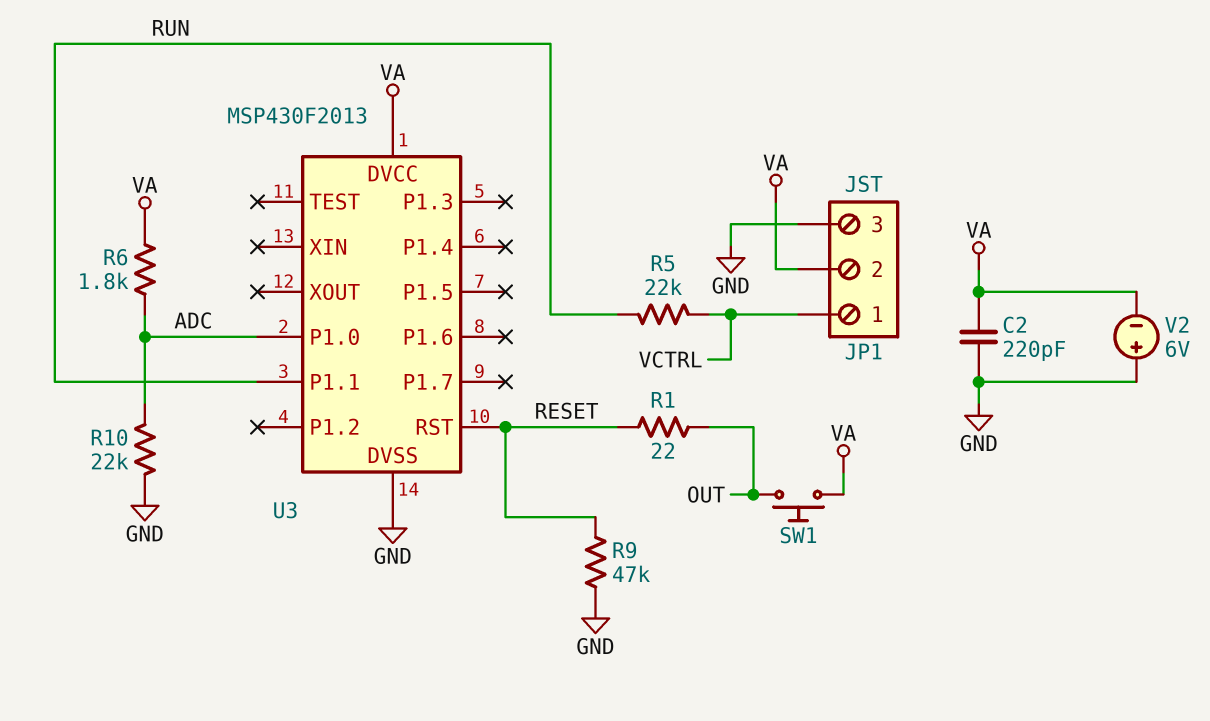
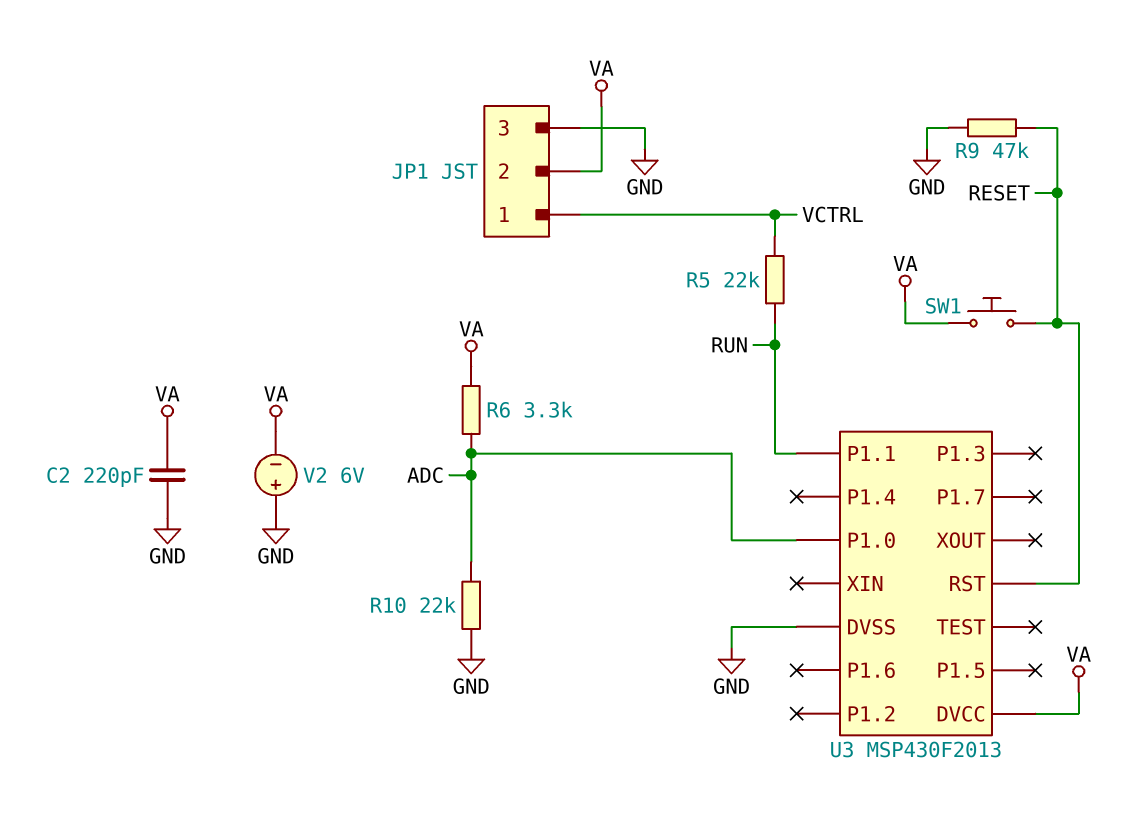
R1: 22 (OUT, RESET) -> none
R6: 1.8k (ADC, VA) -> 3.3k (ADC, VA)
SW1: button (OUT, VA) -> button (RESET, VA)

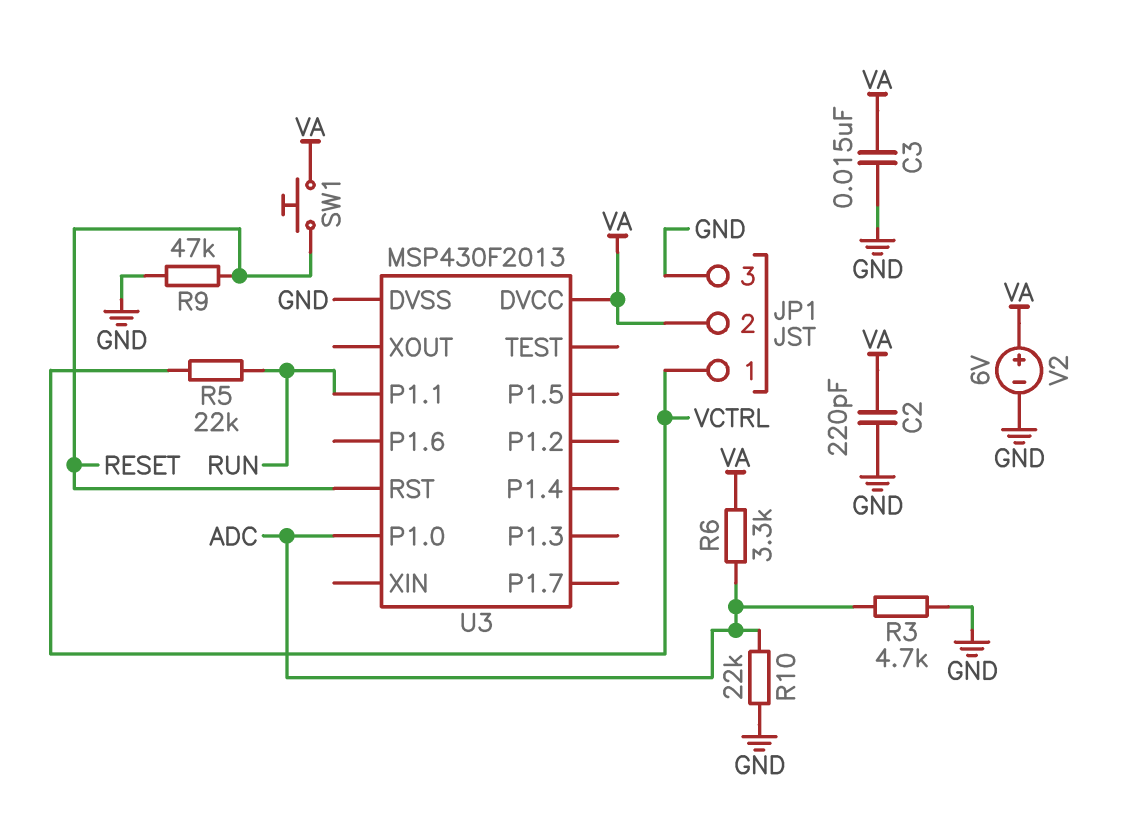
C3: none -> 15nF (GND, VA)
R3: none -> 4.7k (ADC, GND)
V2: 6V (plus GND, minus VA) -> 6V (plus VA, minus GND)

